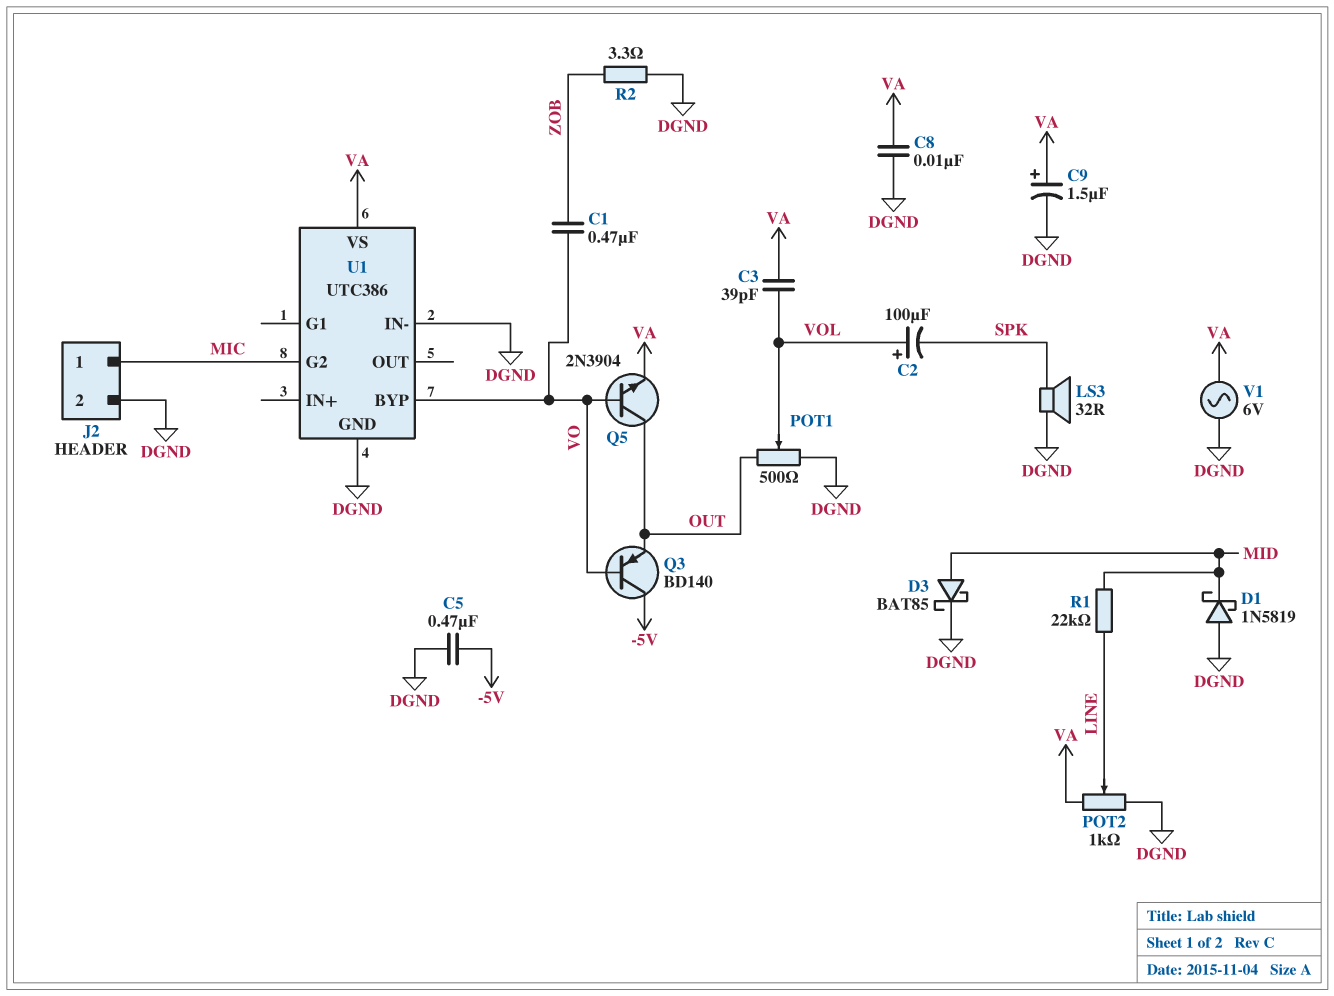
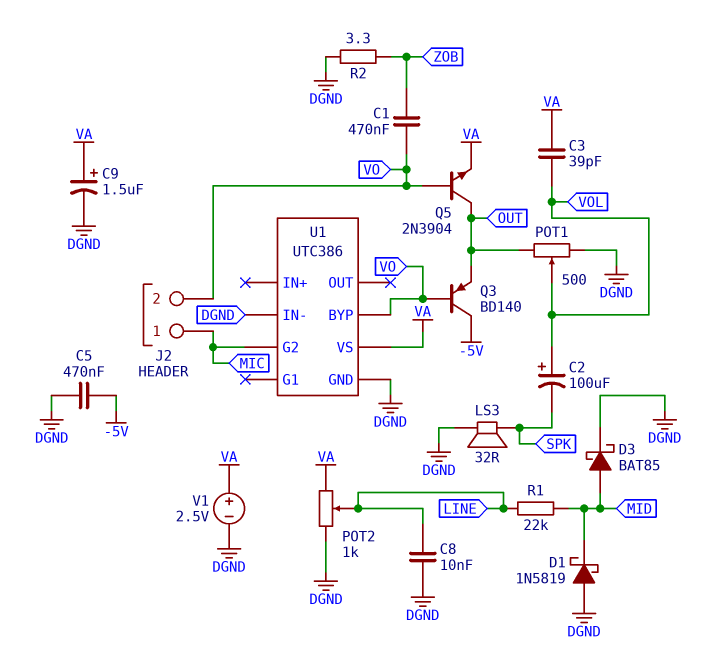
C8: 10nF (DGND, VA) -> 10nF (DGND, LINE)
J2 pin 2: DGND -> VO
V1: AC 6V (DGND, VA) -> 2.5V (plus VA, minus DGND)

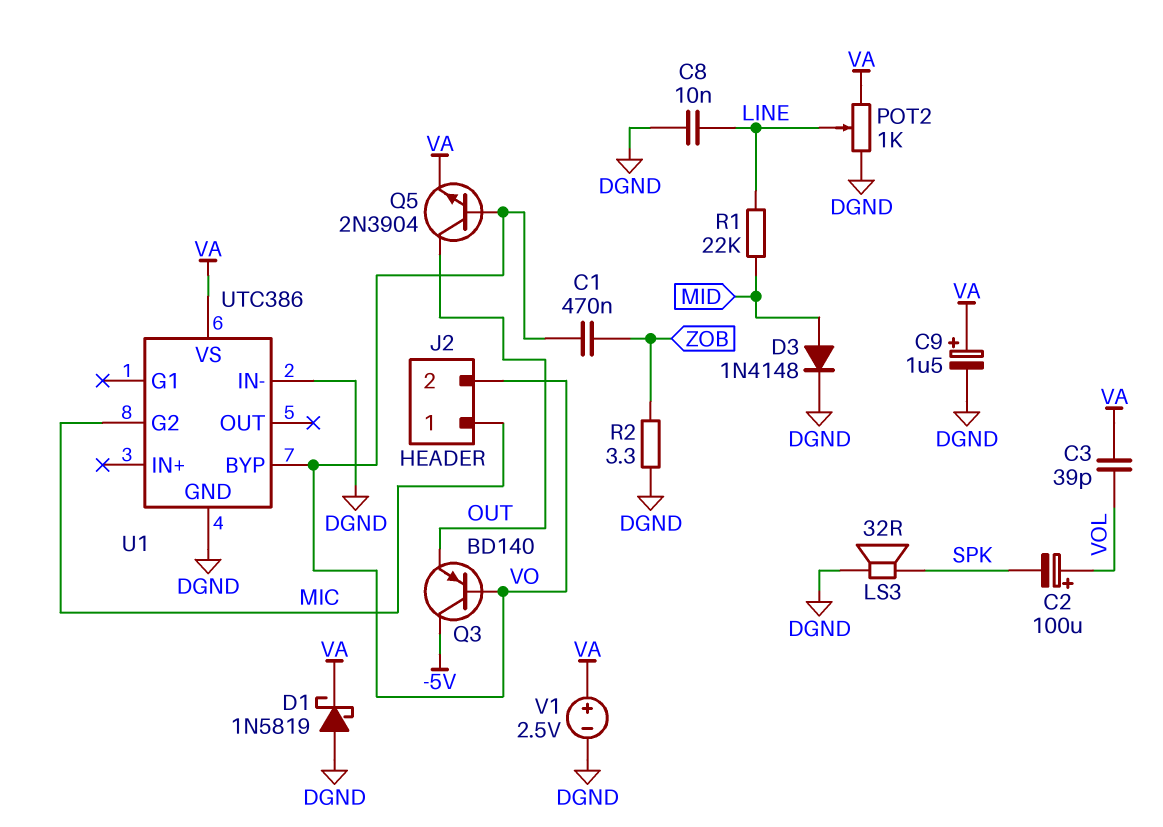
C5: 470nF (-5V, DGND) -> none
D1: schottky 1N5819 (A DGND, K MID) -> schottky 1N5819 (A DGND, K VA)
D3: schottky BAT85 (A MID, K DGND) -> diode 1N4148 (A MID, K DGND)
POT1: 500 (DGND, OUT, wiper VOL) -> none

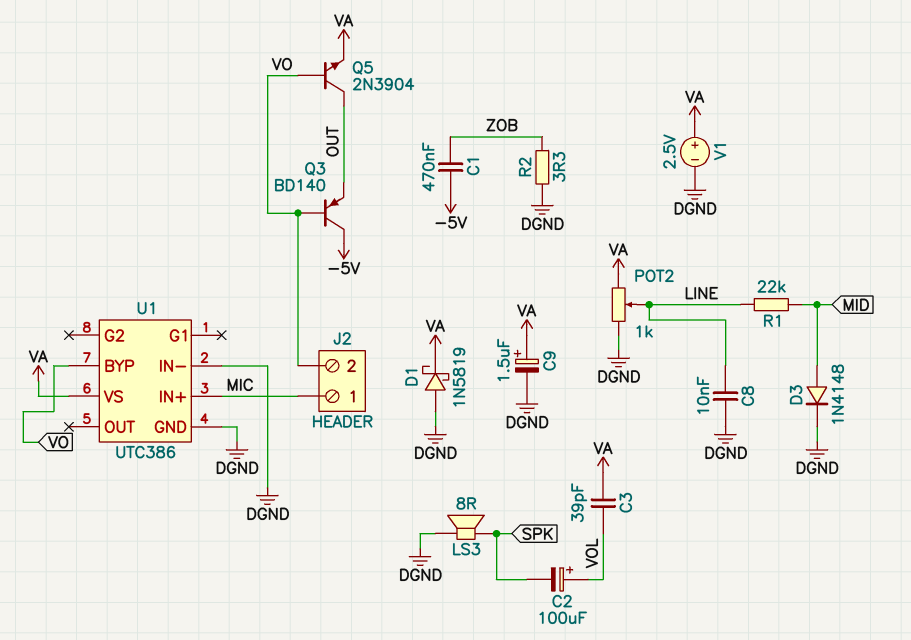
C1: 470nF (VO, ZOB) -> 470nF (-5V, ZOB)
LS3: speaker 32R (DGND, SPK) -> speaker 8R (DGND, SPK)
U1 pin G2: MIC -> none
U1 pin IN+: none -> MIC

